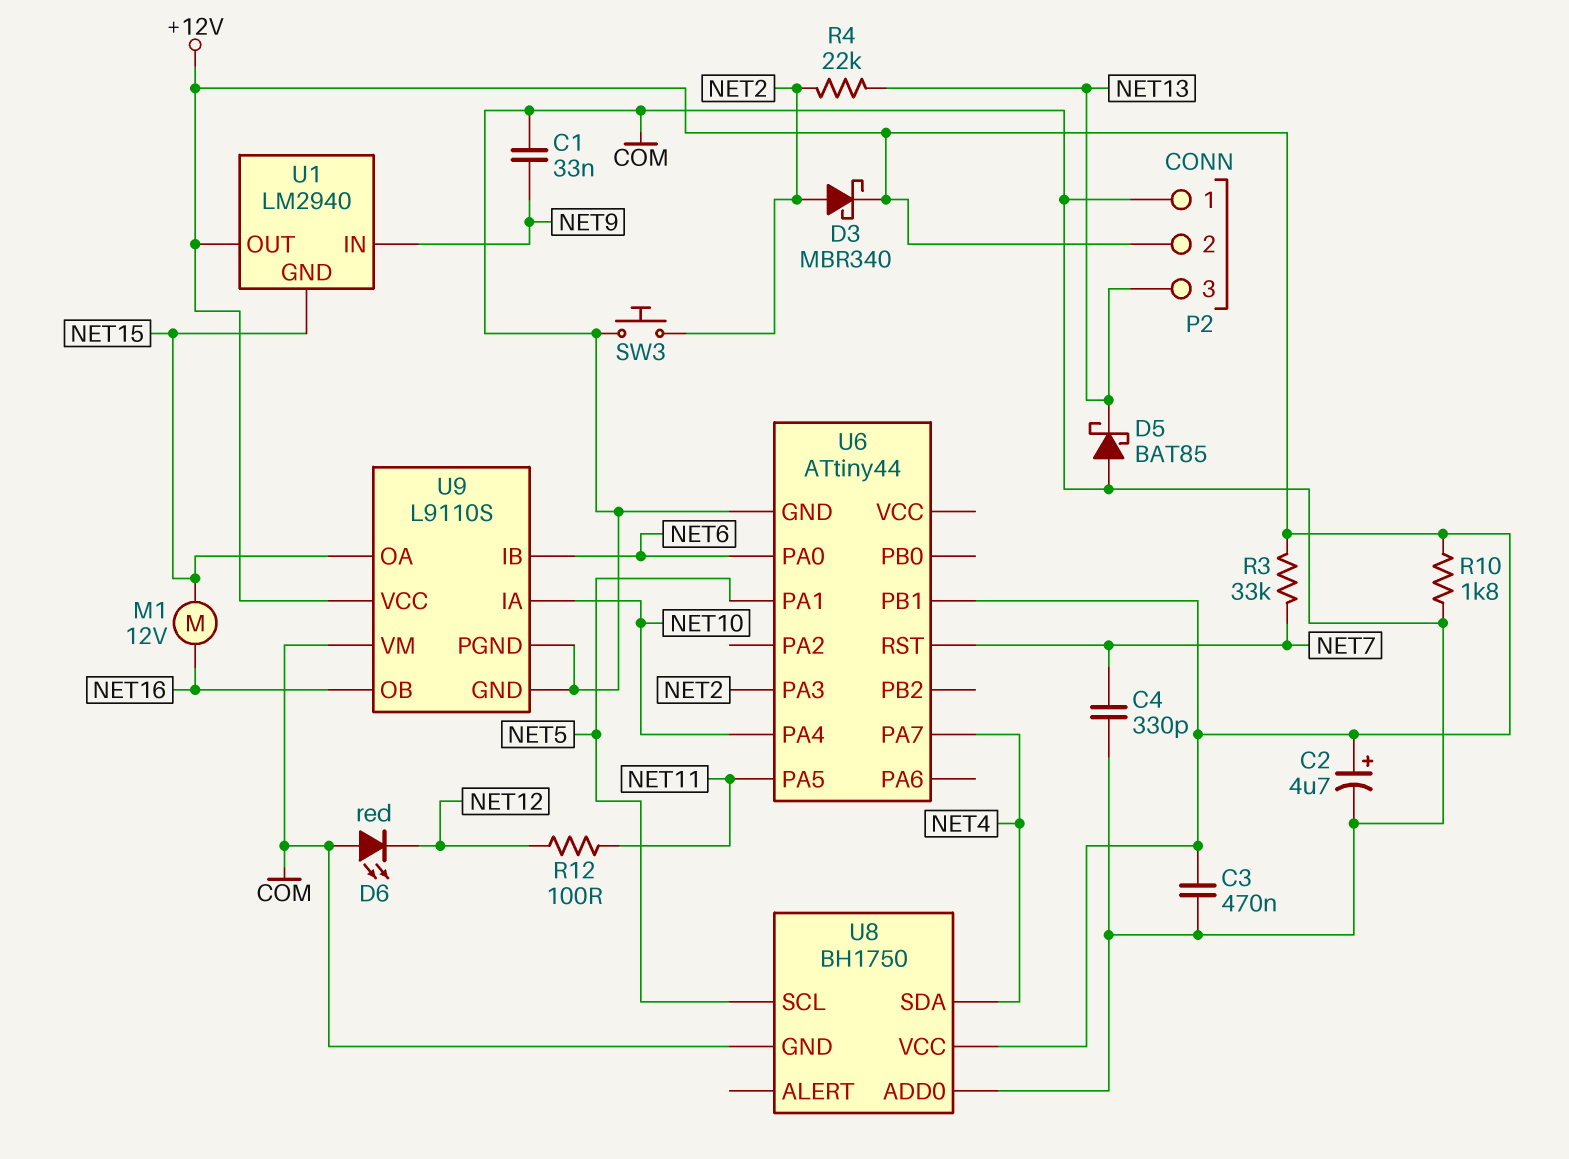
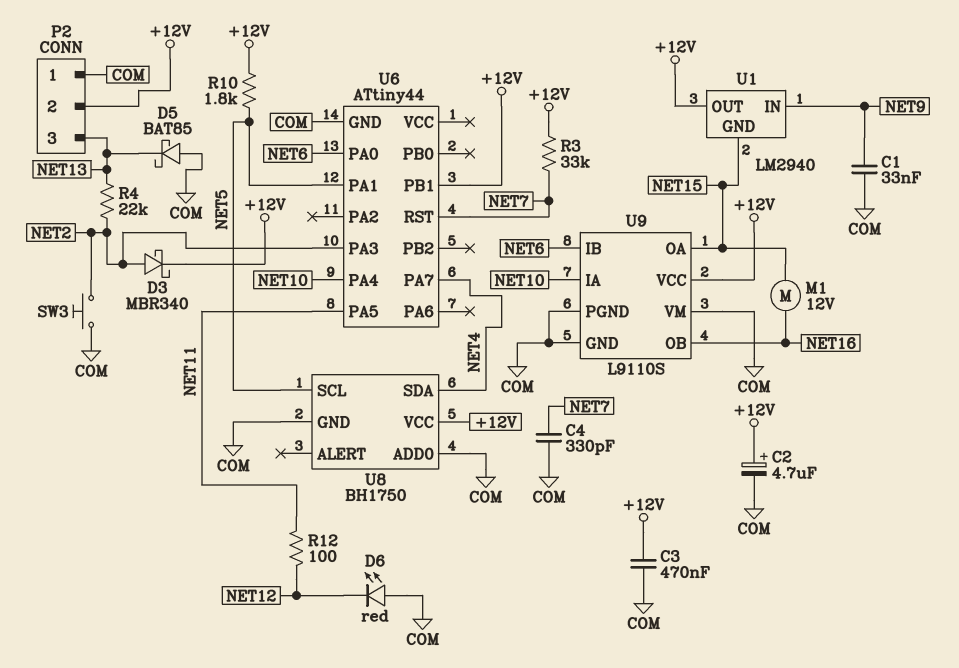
R10: 1.8k (+12V, COM) -> 1.8k (+12V, NET5)

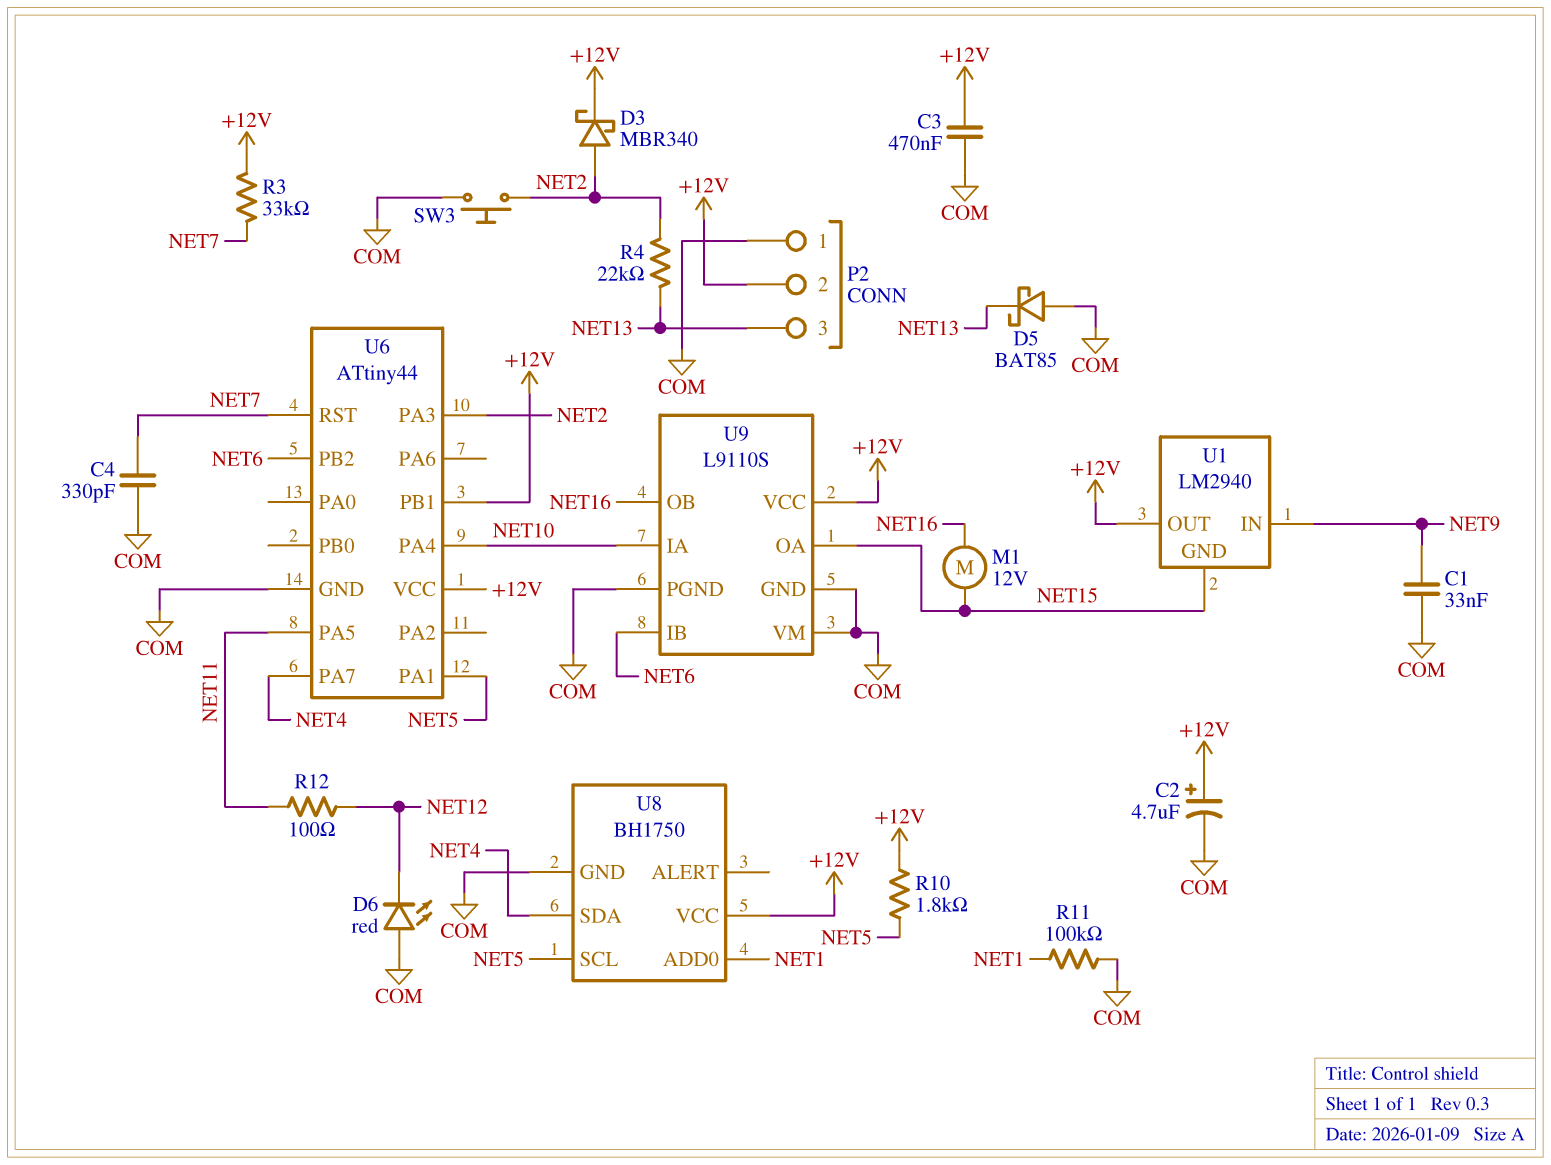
R11: none -> 100k (COM, NET1)
U6 pin PA0: NET6 -> none
U6 pin PB2: none -> NET6
U6 pin VCC: none -> +12V
U8 pin ADD0: COM -> NET1

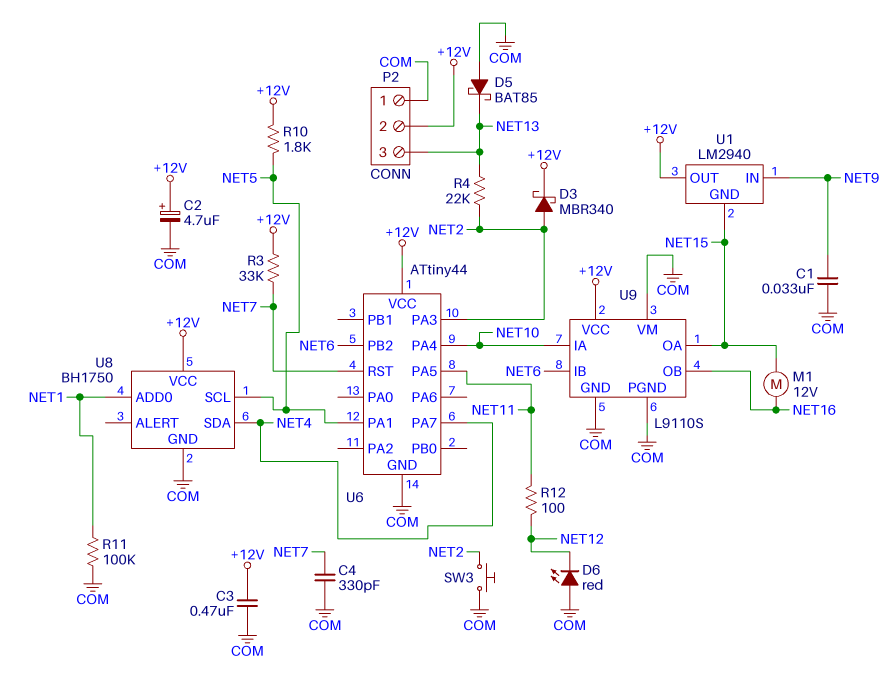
U6 pin PB1: +12V -> none

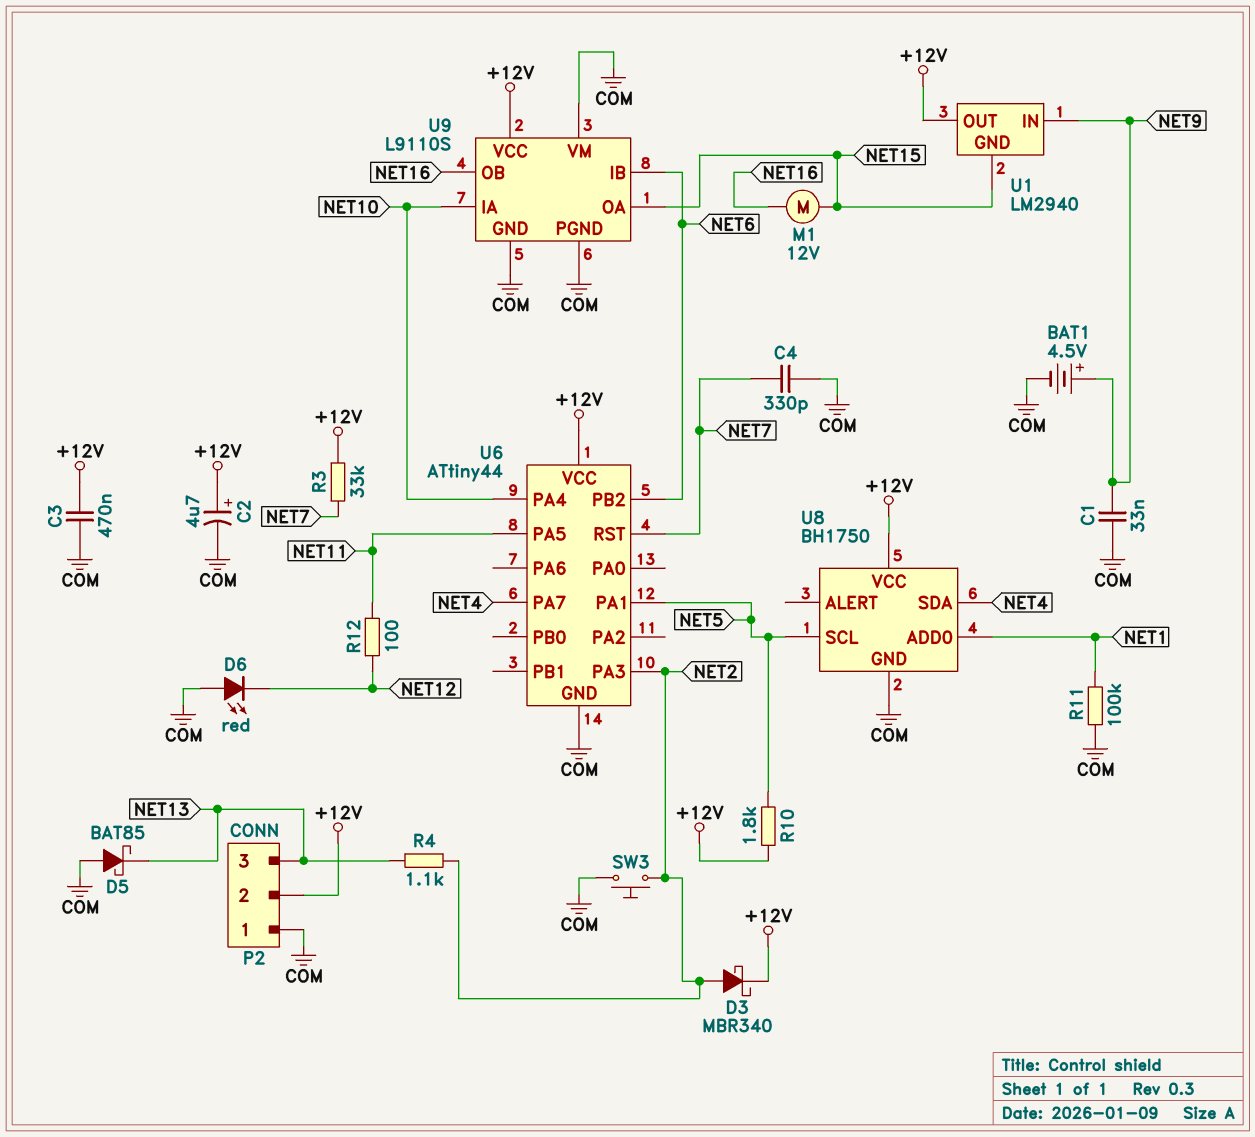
BAT1: none -> 4.5V (plus NET9, minus COM)
R4: 22k (NET2, NET13) -> 1.1k (NET2, NET13)

